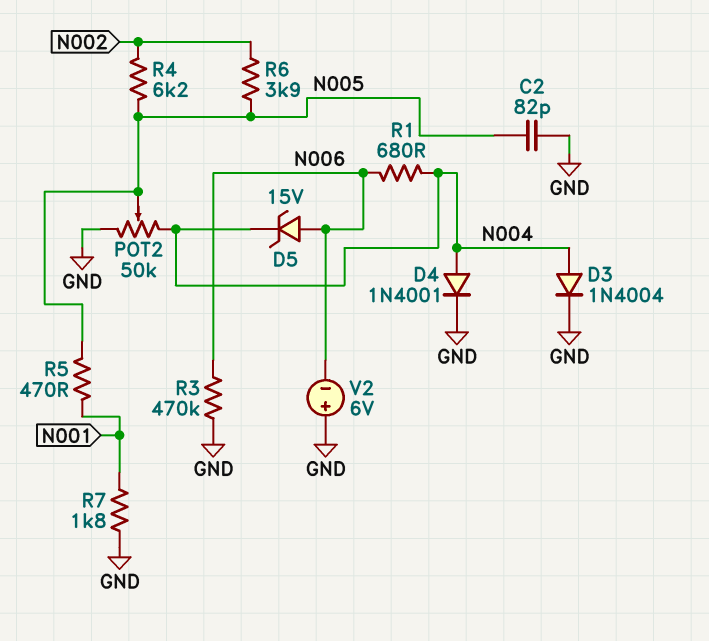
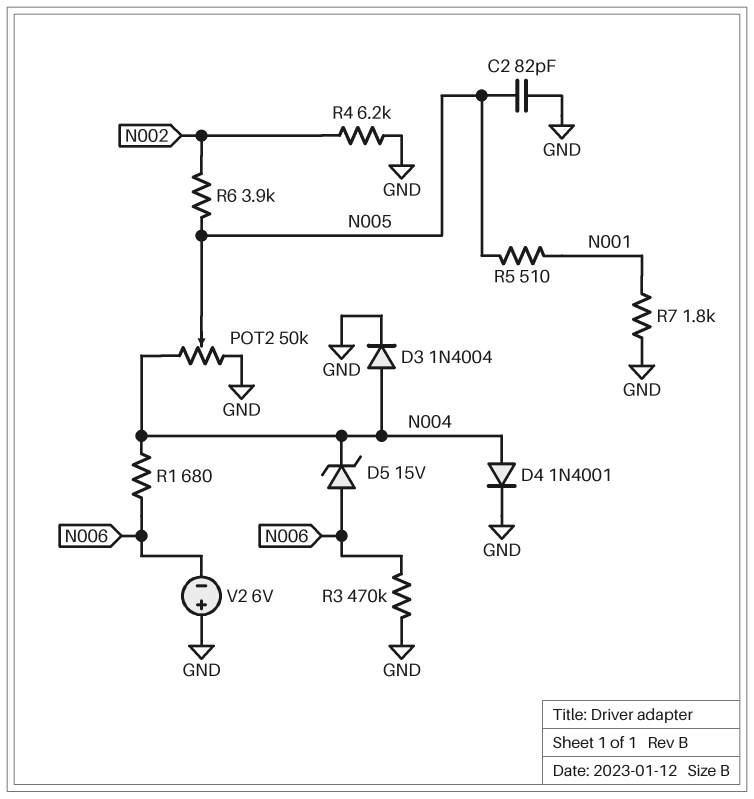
R4: 6.2k (N002, N005) -> 6.2k (GND, N002)
R5: 470 (N001, N005) -> 510 (N001, N005)

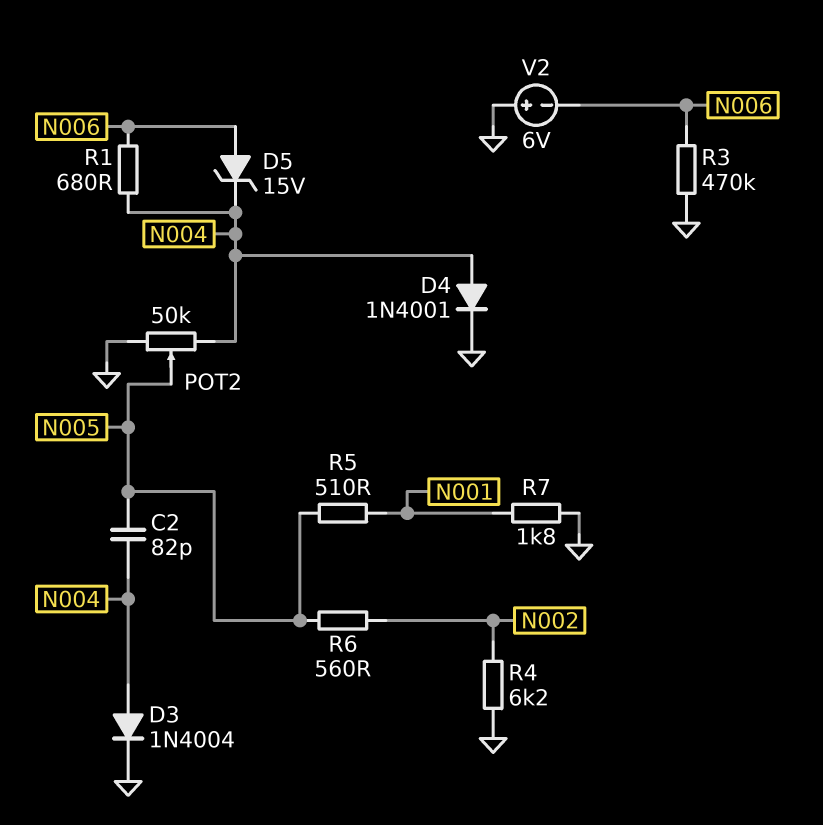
C2: 82pF (GND, N005) -> 82pF (N004, N005)
R6: 3.9k (N002, N005) -> 560 (N002, N005)

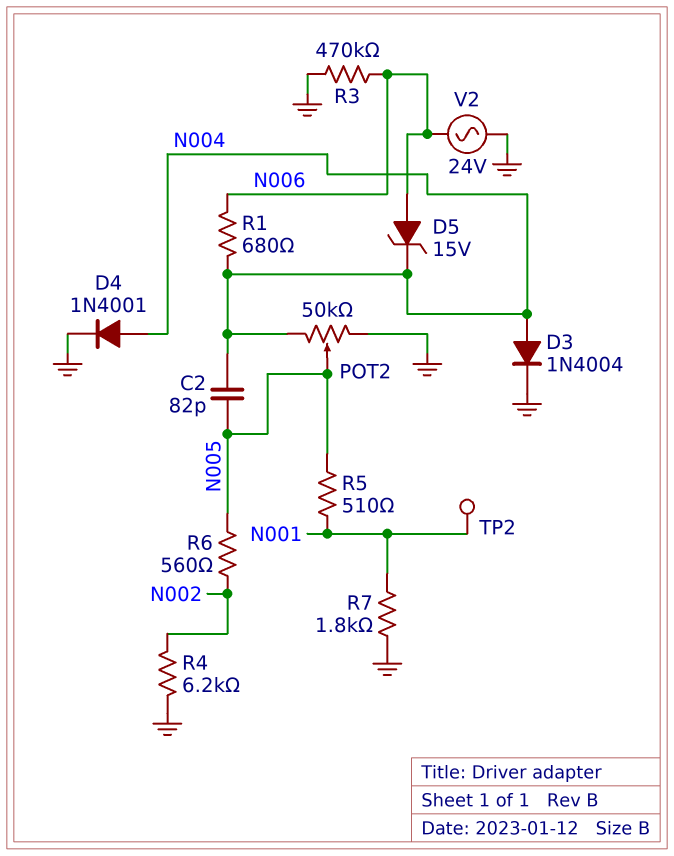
TP2: none -> test point (N001)
V2: 6V (plus GND, minus N006) -> AC 24V (GND, N006)

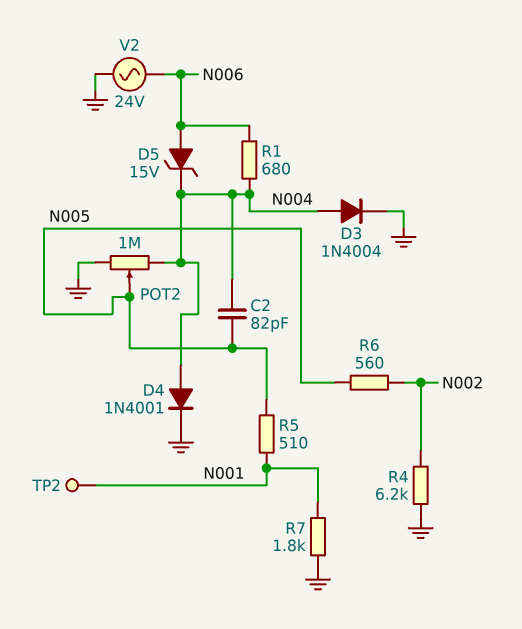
POT2: 50k (GND, N004, wiper N005) -> 1M (GND, N004, wiper N005)
R3: 470k (GND, N006) -> none

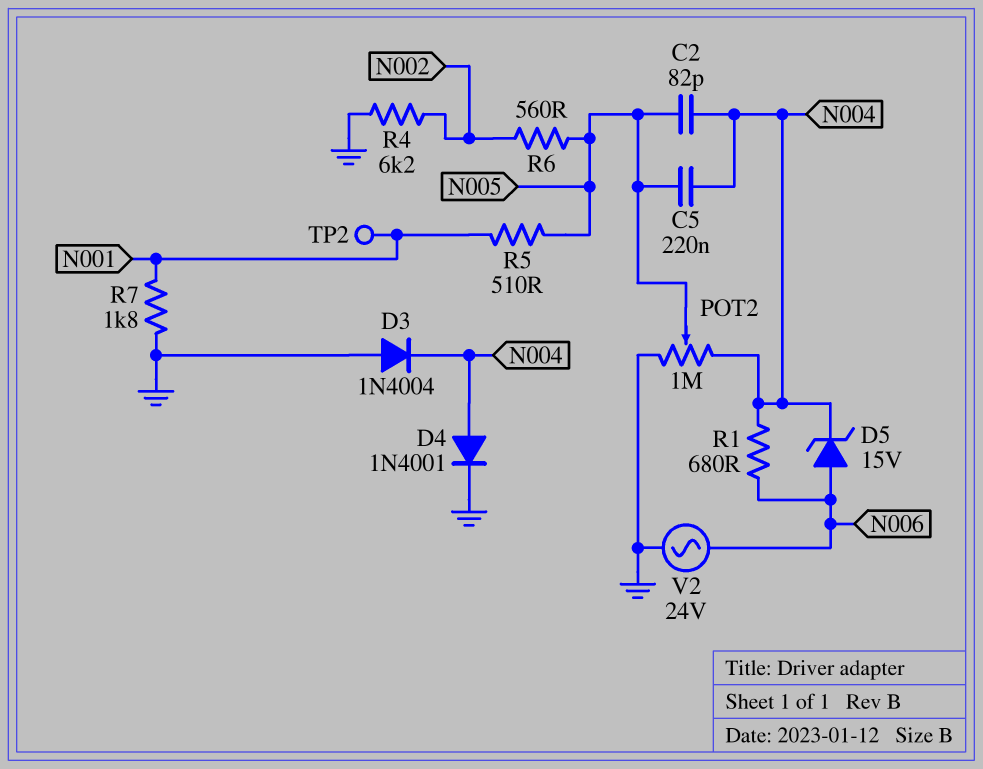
C5: none -> 220nF (N004, N005)
D3: diode 1N4004 (A N004, K GND) -> diode 1N4004 (A GND, K N004)

